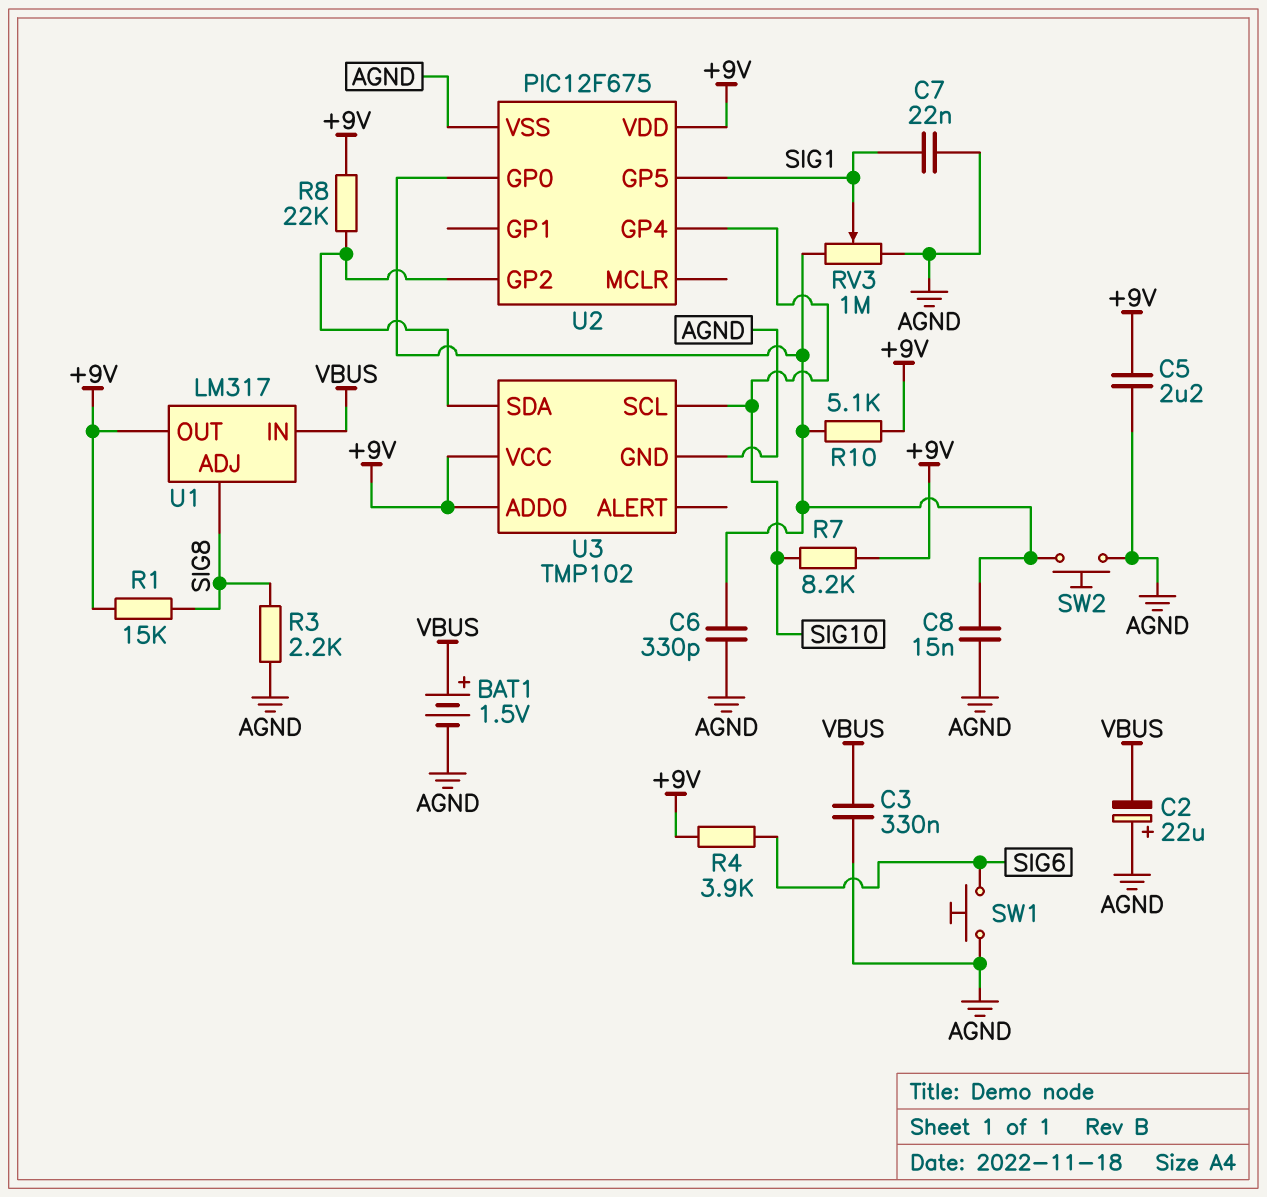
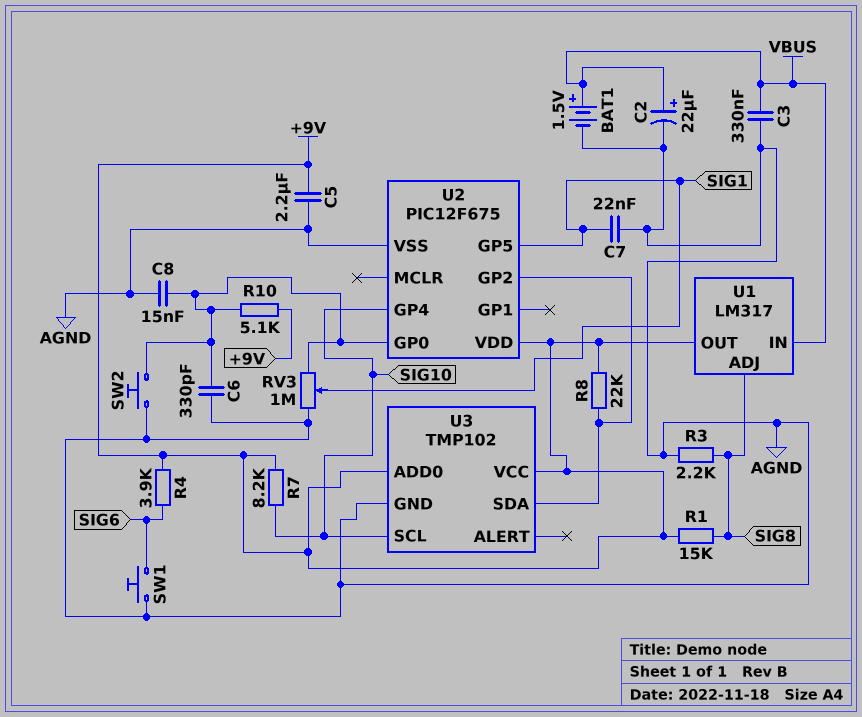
C2: 22uF (plus AGND, minus VBUS) -> 22uF (plus VBUS, minus AGND)

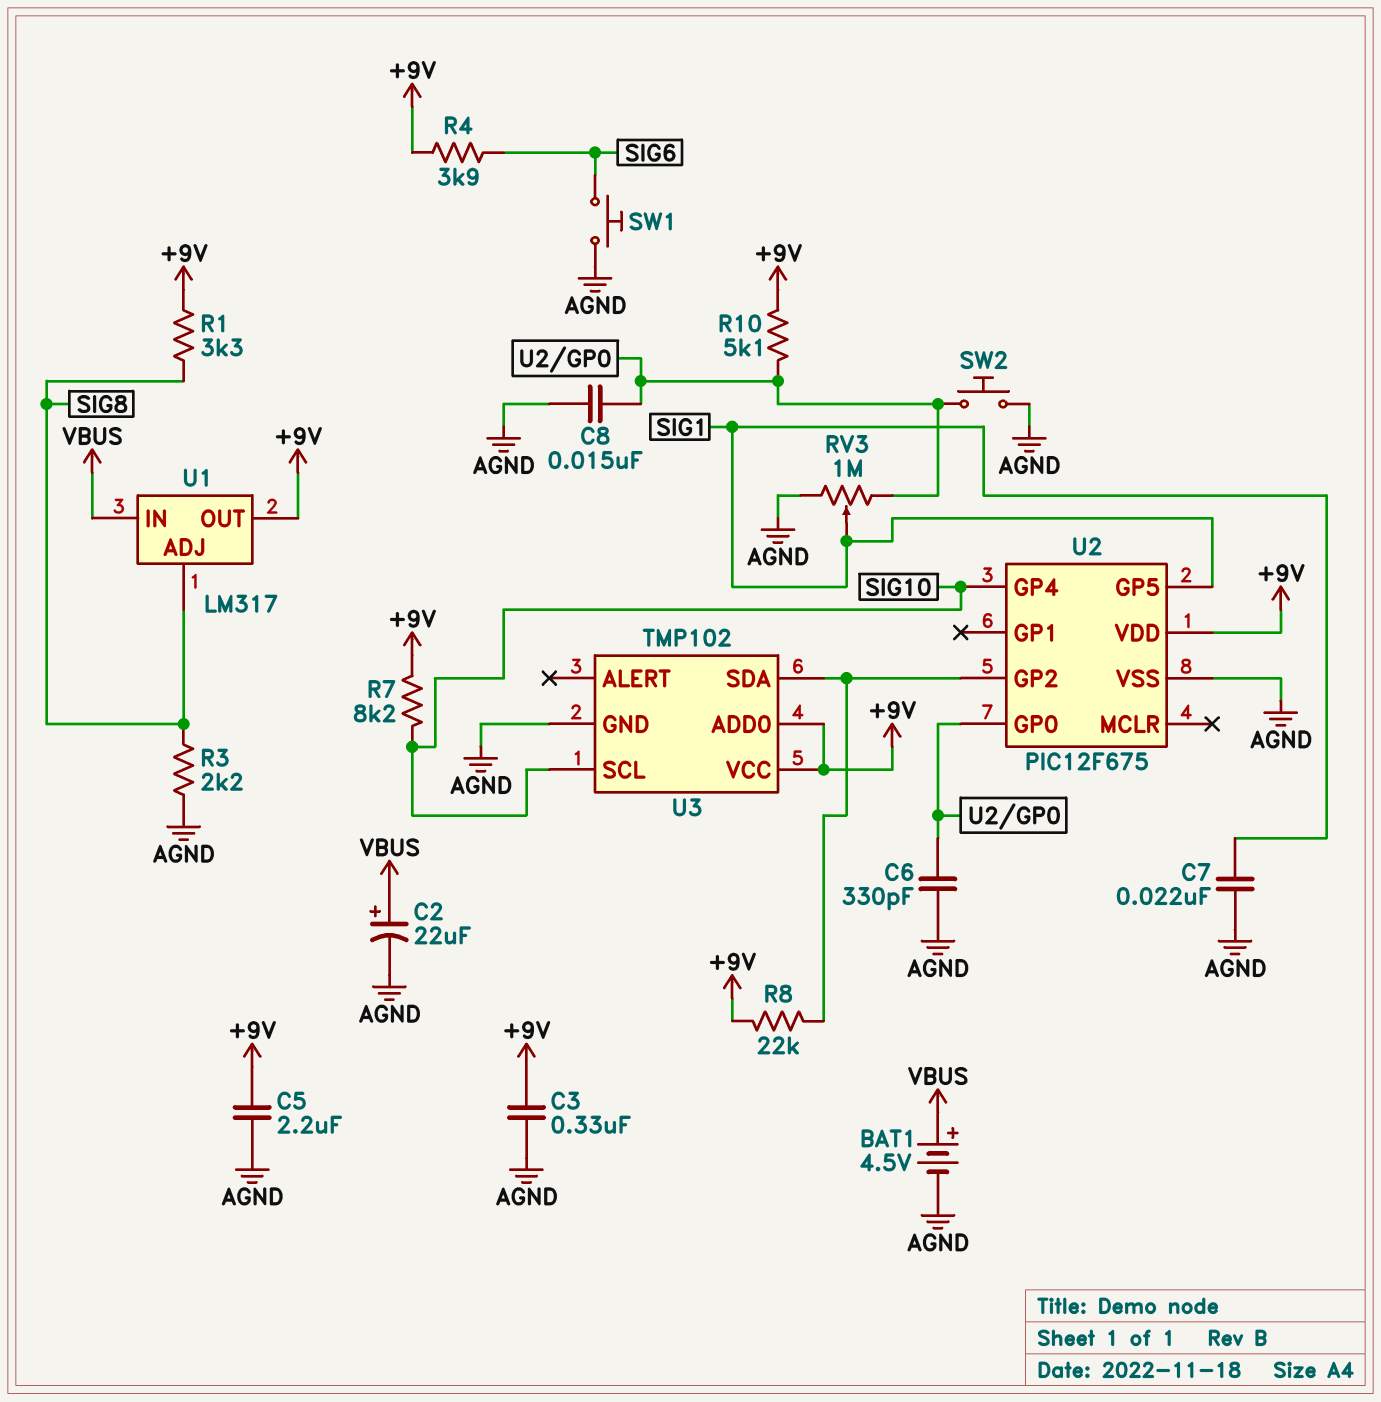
BAT1: 1.5V (plus VBUS, minus AGND) -> 4.5V (plus VBUS, minus AGND)
C3: 330nF (AGND, VBUS) -> 330nF (+9V, AGND)
R1: 15k (+9V, SIG8) -> 3.3k (+9V, SIG8)

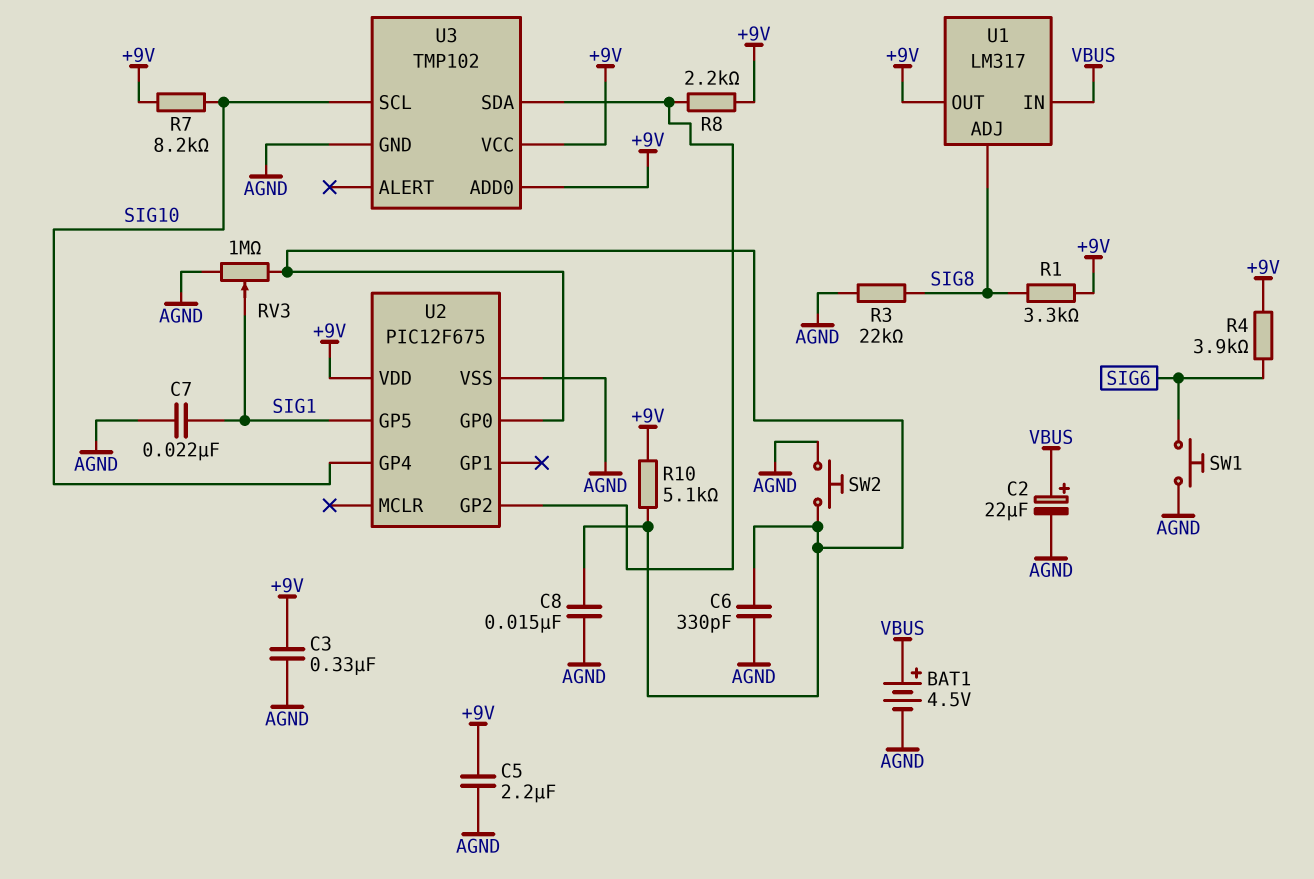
R3: 2.2k (AGND, SIG8) -> 22k (AGND, SIG8)
R8: 22k (+9V, U2/GP2) -> 2.2k (+9V, U2/GP2)

